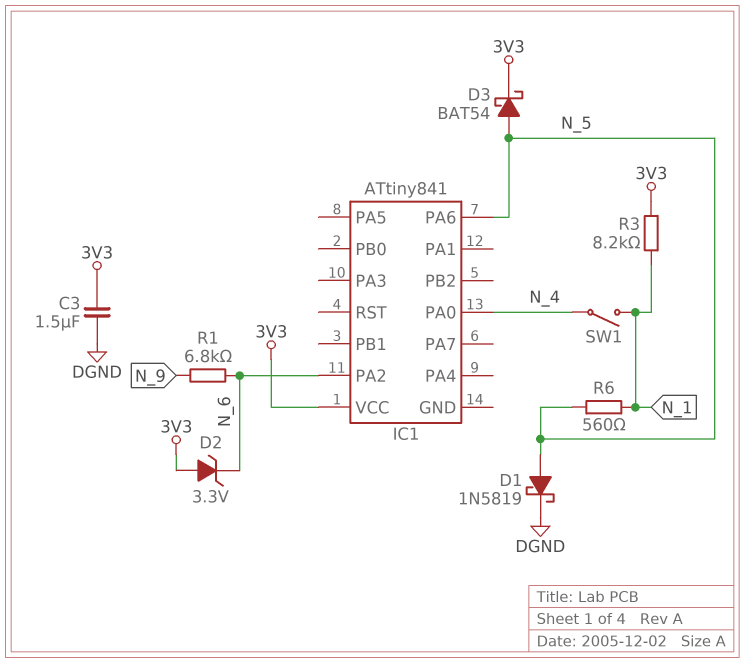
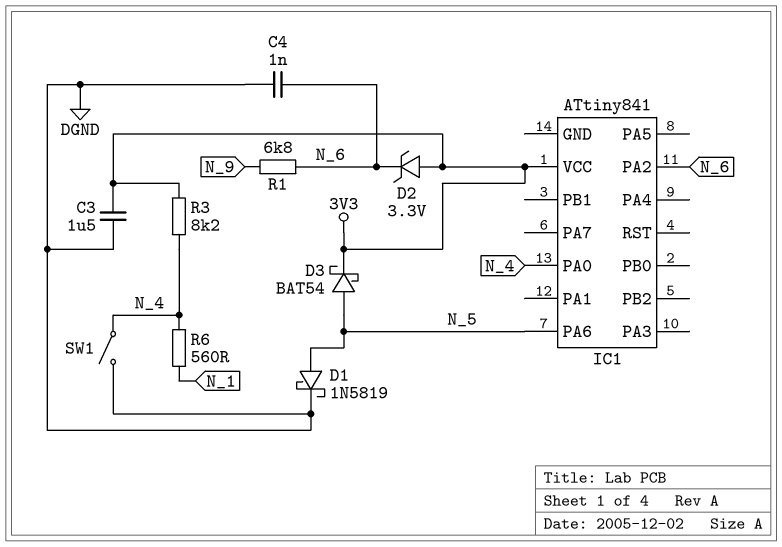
C4: none -> 1nF (DGND, N_6)
R3: 8.2k (3V3, N_1) -> 8.2k (3V3, N_4)
R6: 560 (N_1, N_5) -> 560 (N_1, N_4)
SW1: switch (N_1, N_4) -> switch (DGND, N_4)

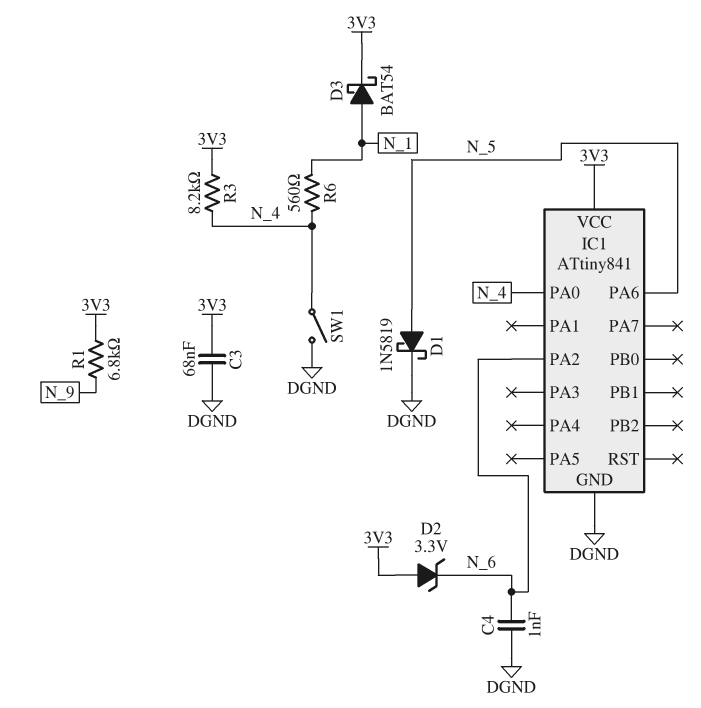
C3: 1.5uF (3V3, DGND) -> 68nF (3V3, DGND)
D3: schottky BAT54 (A N_5, K 3V3) -> schottky BAT54 (A N_1, K 3V3)
IC1 pin GND: none -> DGND
R1: 6.8k (N_6, N_9) -> 6.8k (3V3, N_9)

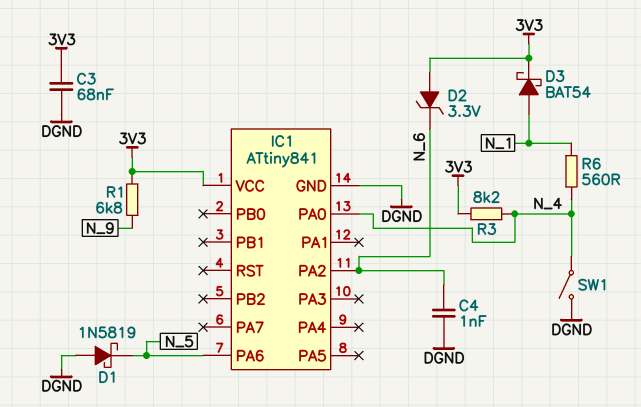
D1: schottky 1N5819 (A N_5, K DGND) -> schottky 1N5819 (A DGND, K N_5)

